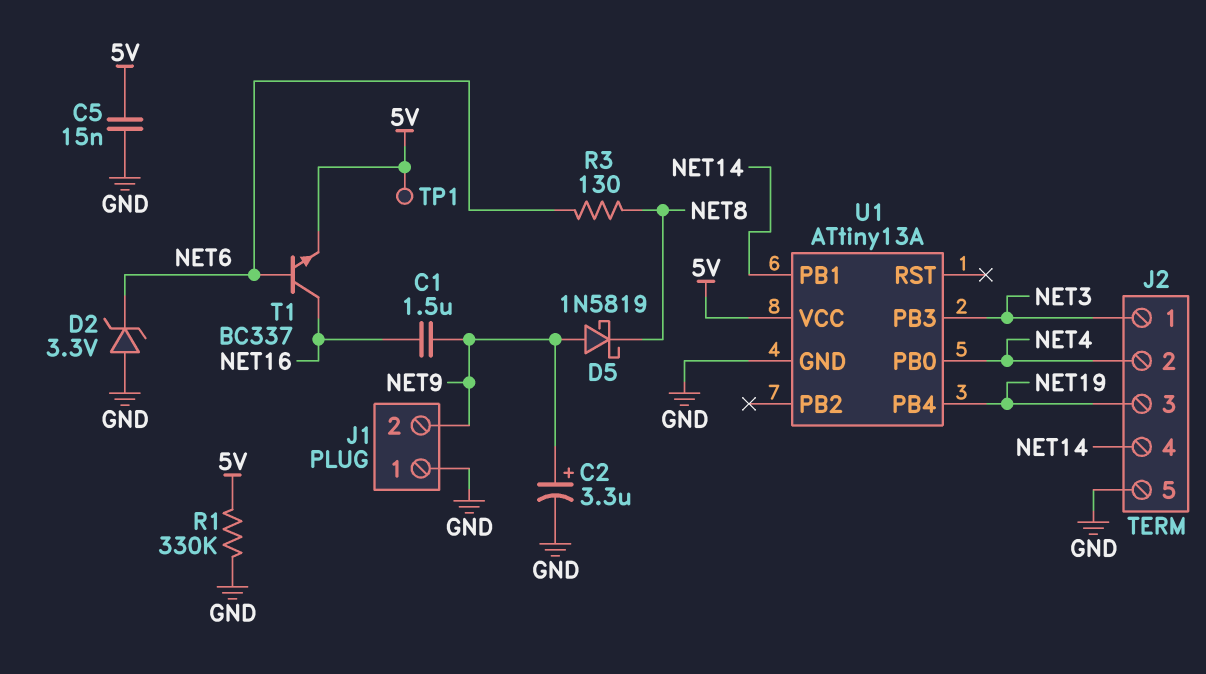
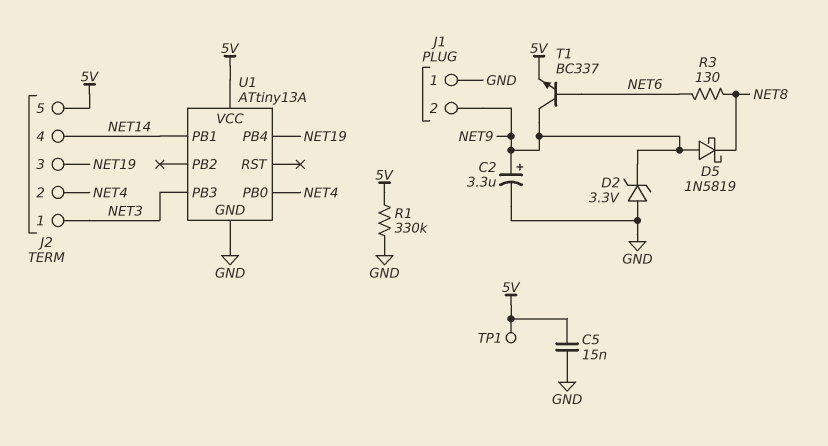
C1: 1.5uF (NET9, NET16) -> none
D2: zener 3.3V (A GND, K NET6) -> zener 3.3V (A GND, K NET9)
J2 pin 5: GND -> 5V
T1: NPN BC337 (B NET6, C NET16, E 5V) -> NPN BC337 (B NET6, C NET9, E 5V)

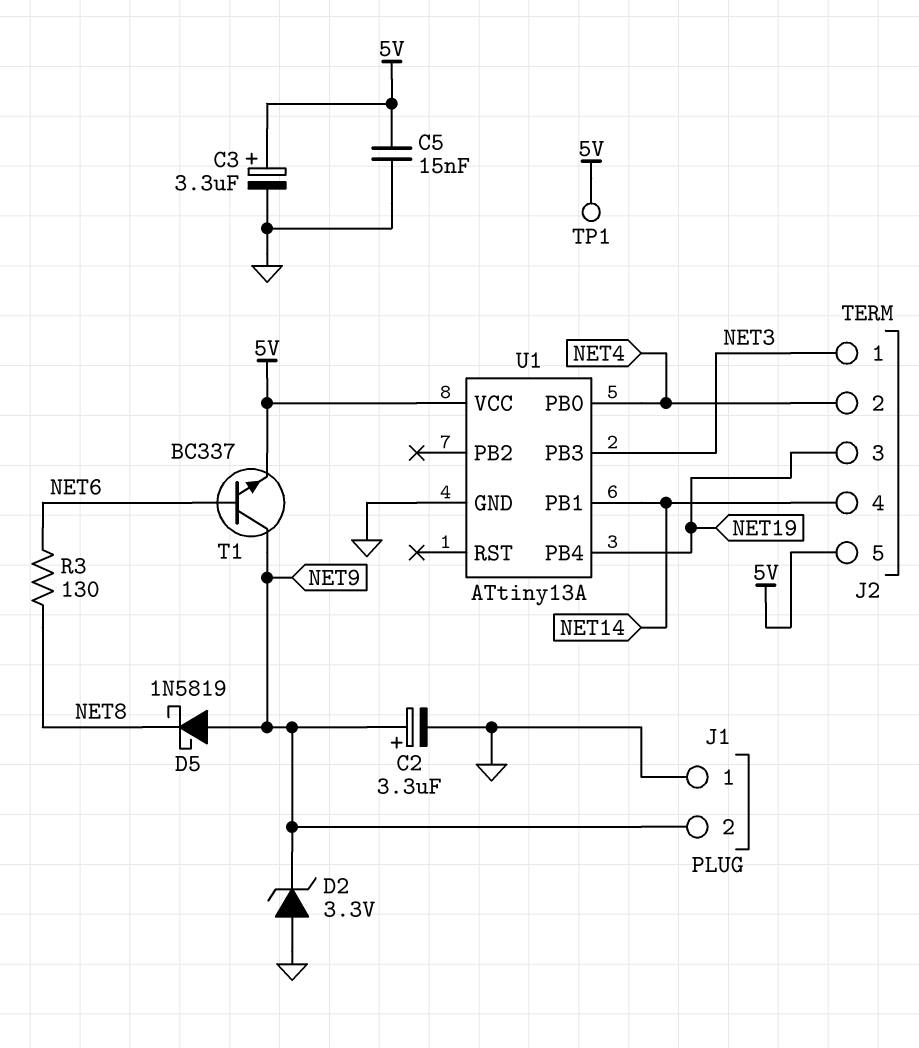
C3: none -> 3.3uF (plus 5V, minus GND)
R1: 330k (5V, GND) -> none

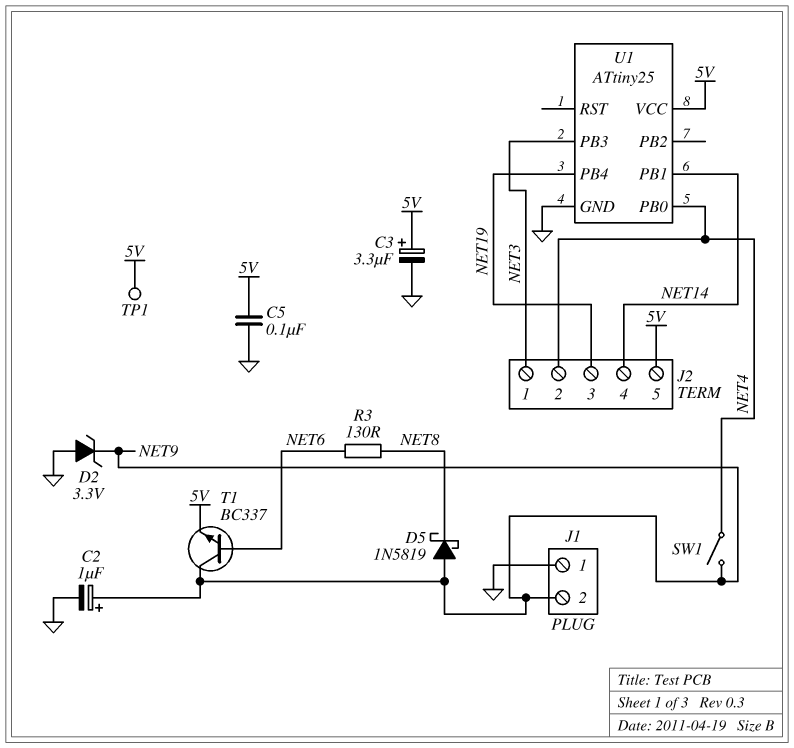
C2: 3.3uF (plus NET9, minus GND) -> 1uF (plus NET9, minus GND)
C5: 15nF (5V, GND) -> 100nF (5V, GND)
SW1: none -> switch (NET4, NET9)
U1: ATtiny13A -> ATtiny25

